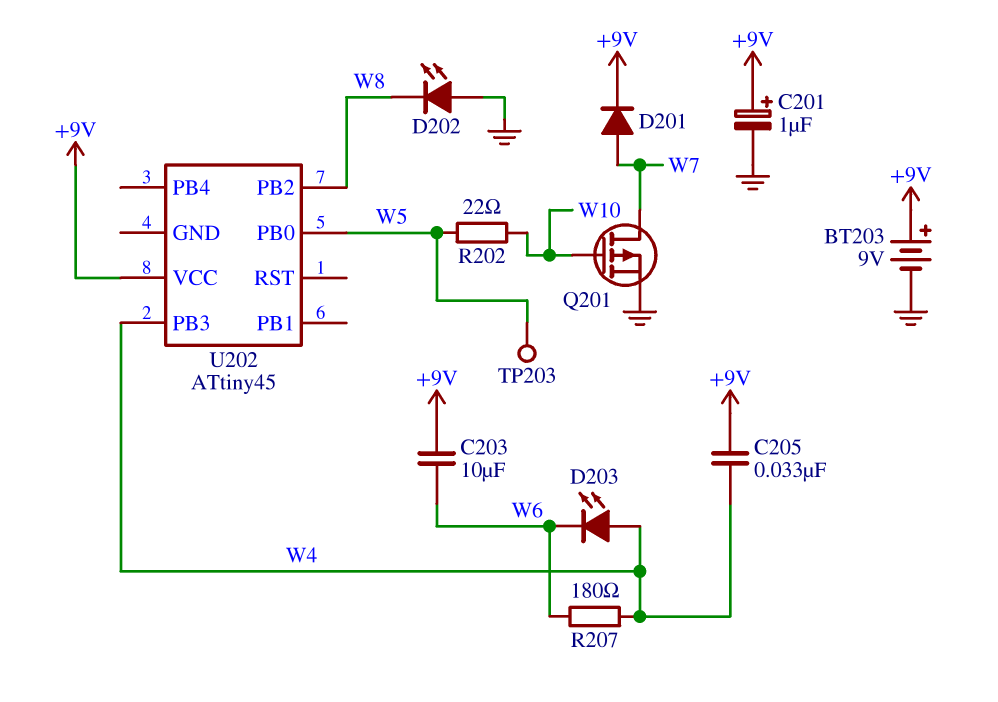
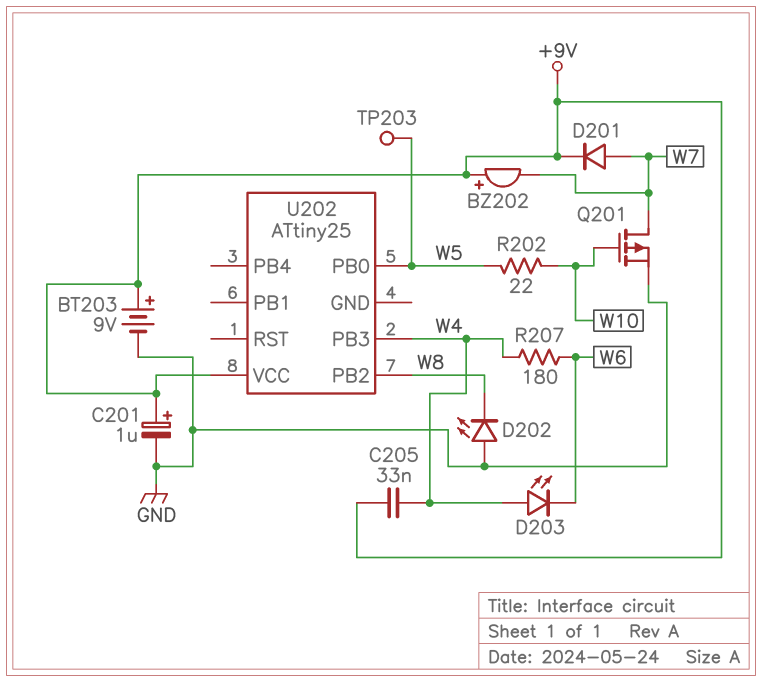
BZ202: none -> buzzer (plus +9V, minus W7)
C203: 10uF (+9V, W6) -> none
U202: ATtiny45 -> ATtiny25

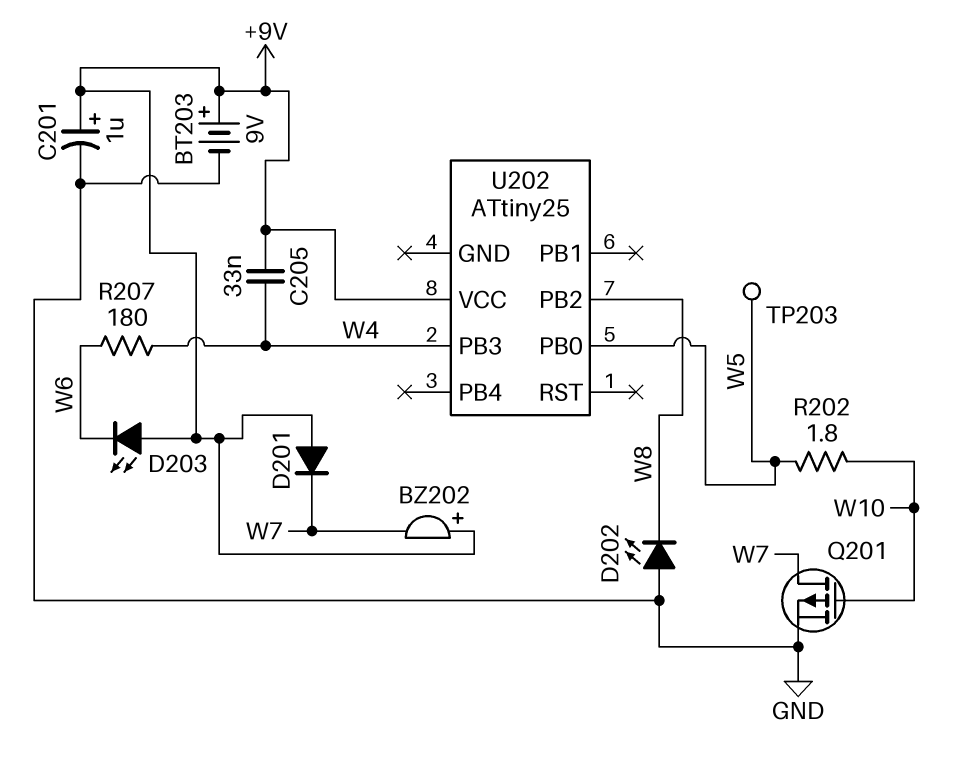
D201: diode (A W7, K +9V) -> diode (A +9V, K W7)
D203: LED (A W4, K W6) -> LED (A +9V, K W6)
R202: 22 (W5, W10) -> 1.8 (W5, W10)

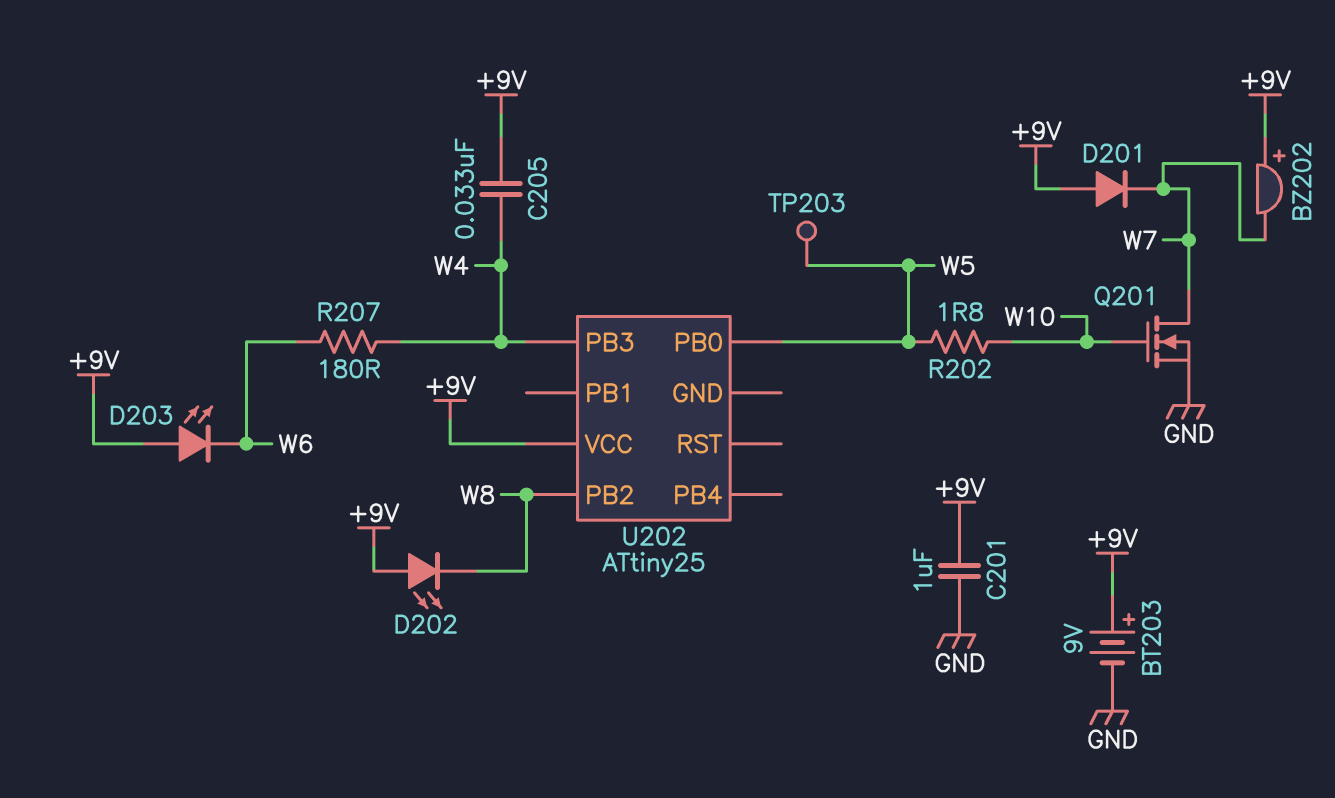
C201: 1uF (plus +9V, minus GND) -> 1uF (+9V, GND)
D202: LED (A GND, K W8) -> LED (A +9V, K W8)
Q201: PMOS (G W10, D W7, S GND) -> NMOS (G W10, D W7, S GND)

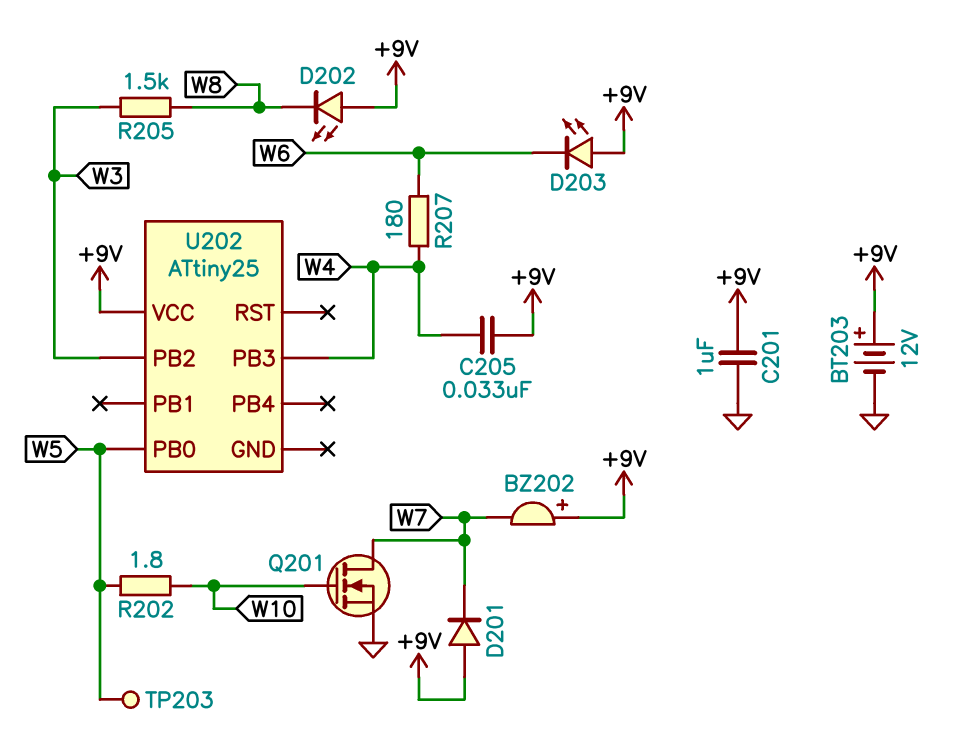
BT203: 9V (plus +9V, minus GND) -> 12V (plus +9V, minus GND)
R205: none -> 1.5k (W3, W8)
U202 pin PB2: W8 -> W3

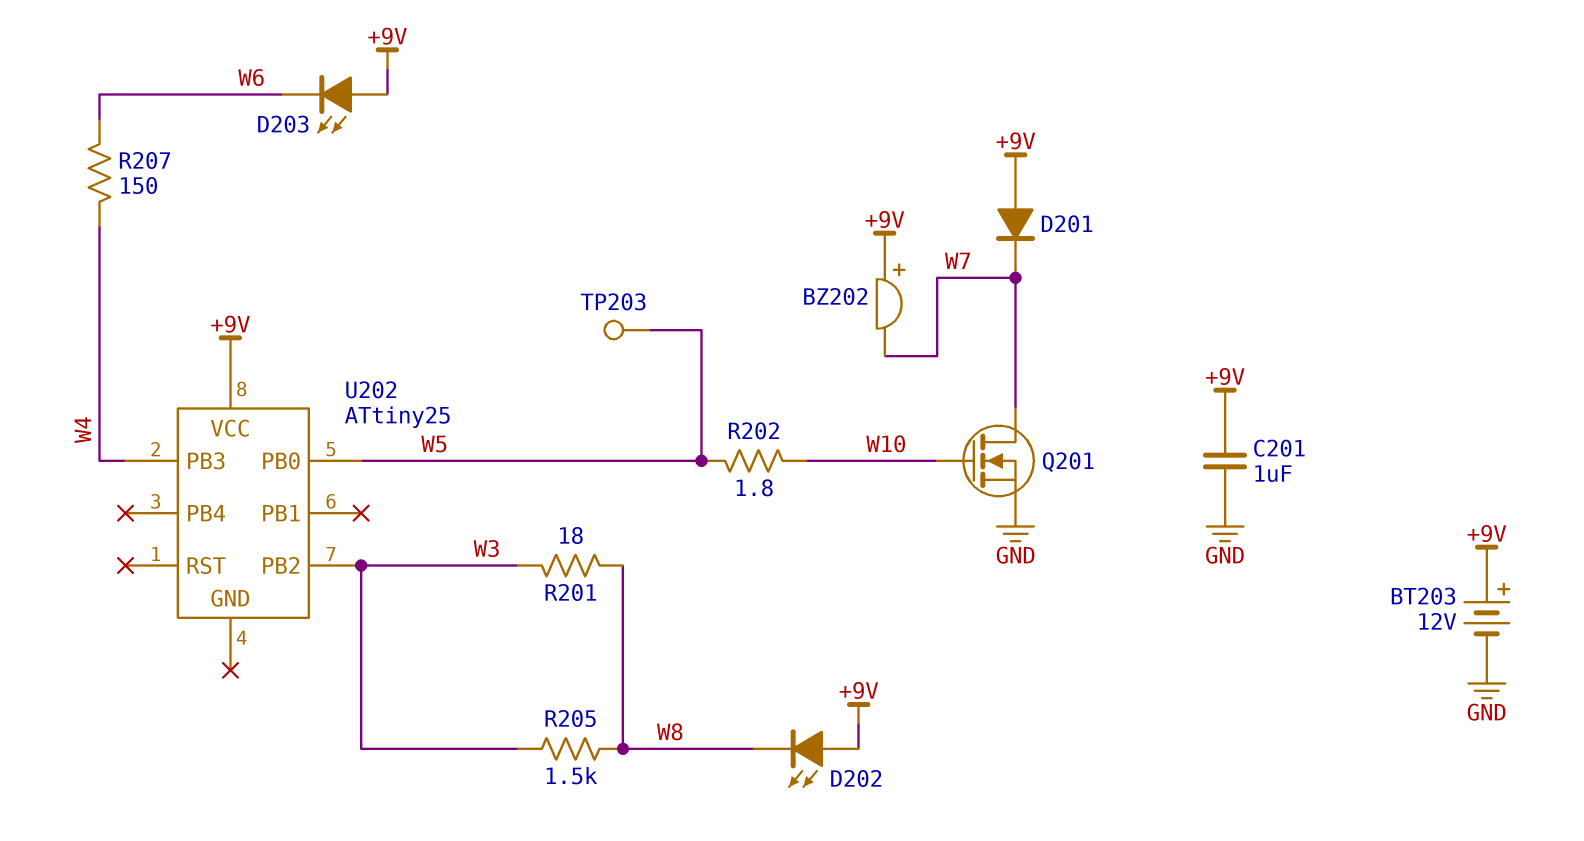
C205: 33nF (+9V, W4) -> none
R201: none -> 18 (W3, W8)
R207: 180 (W4, W6) -> 150 (W4, W6)

